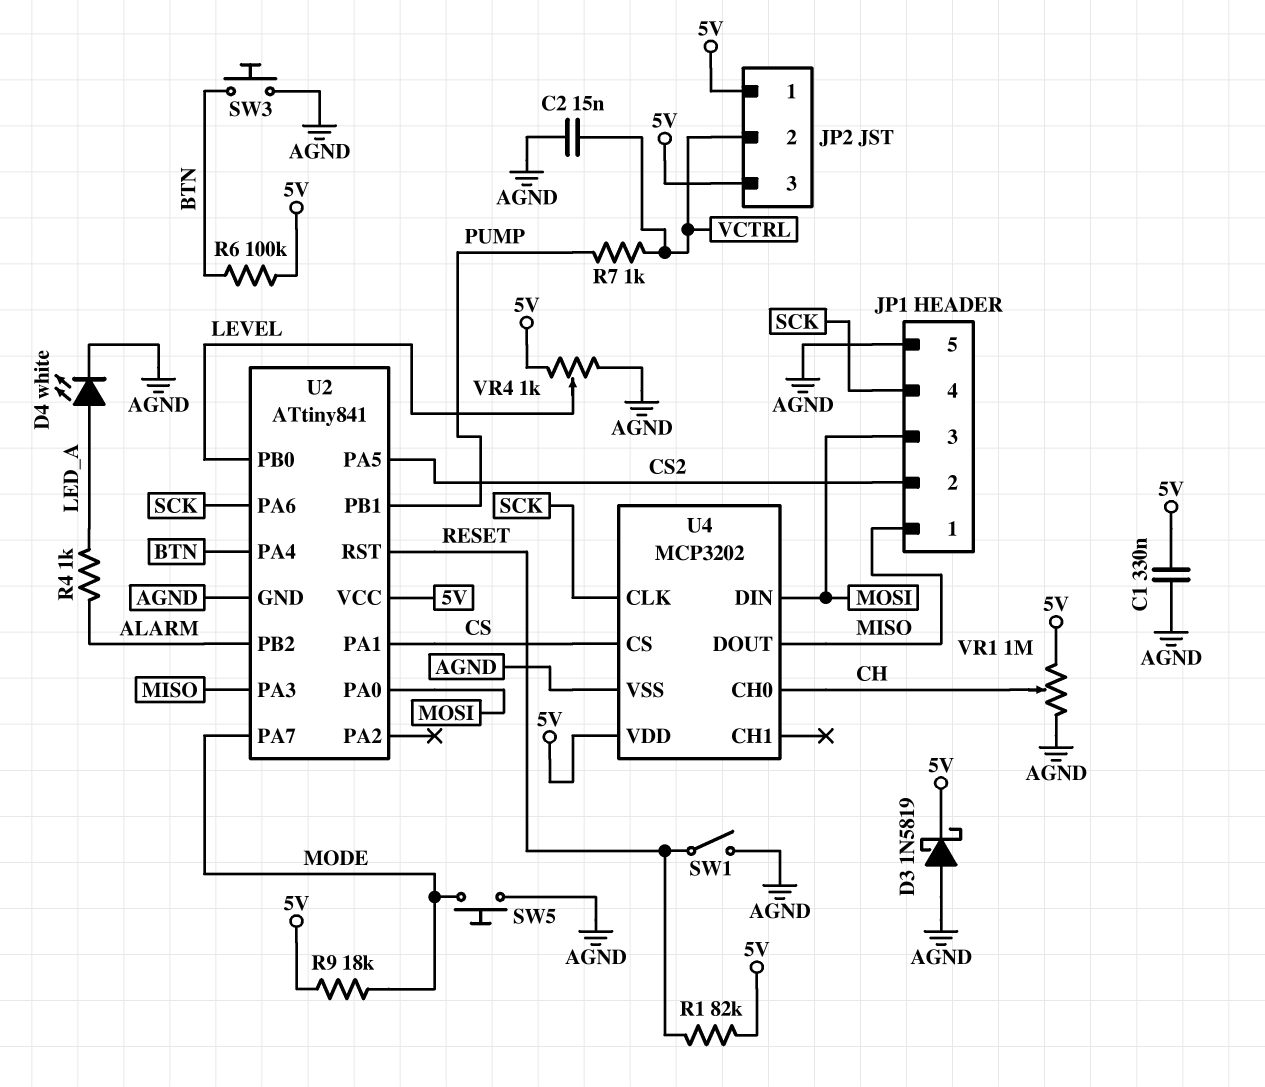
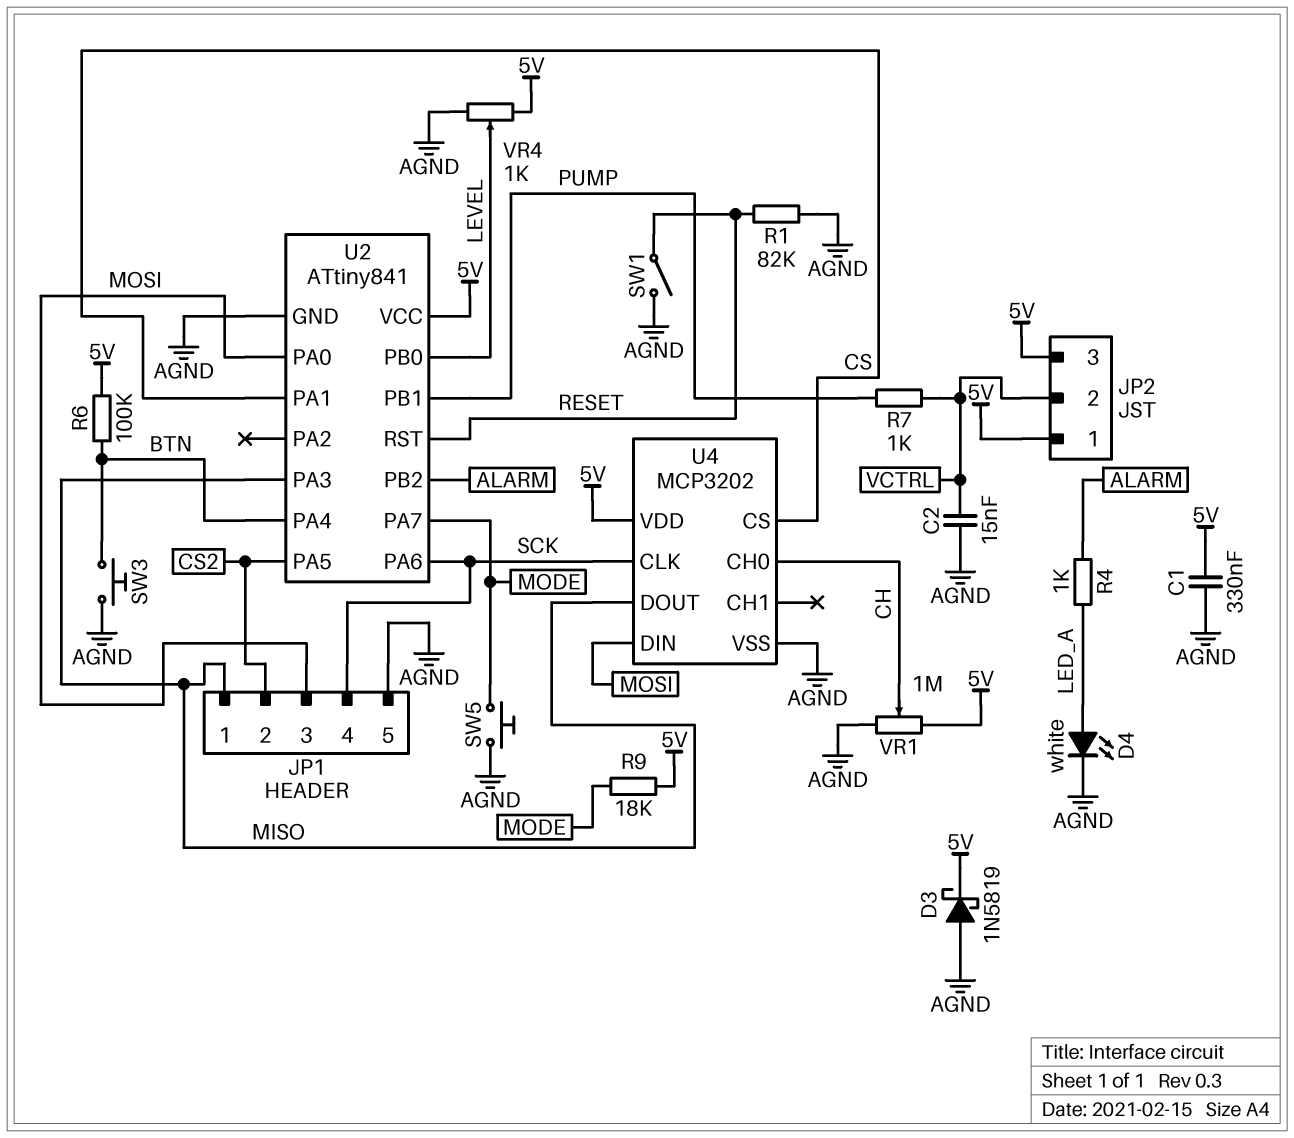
R1: 82k (5V, RESET) -> 82k (AGND, RESET)

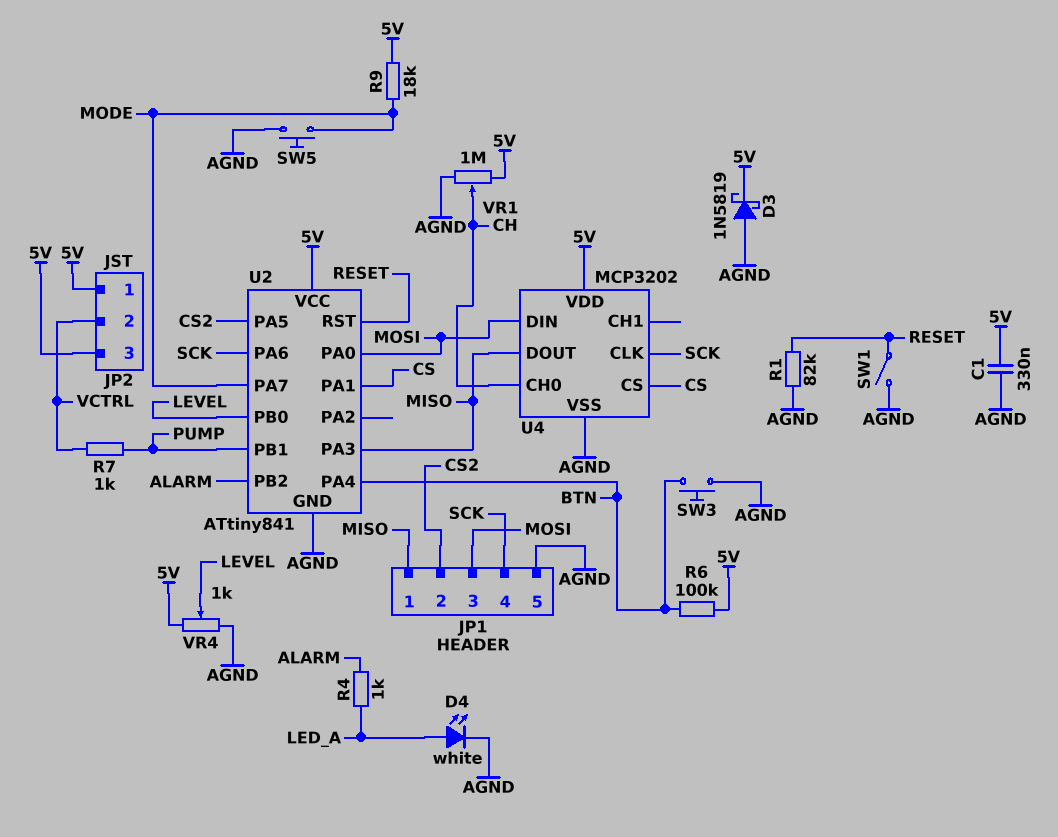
C2: 15nF (AGND, VCTRL) -> none

